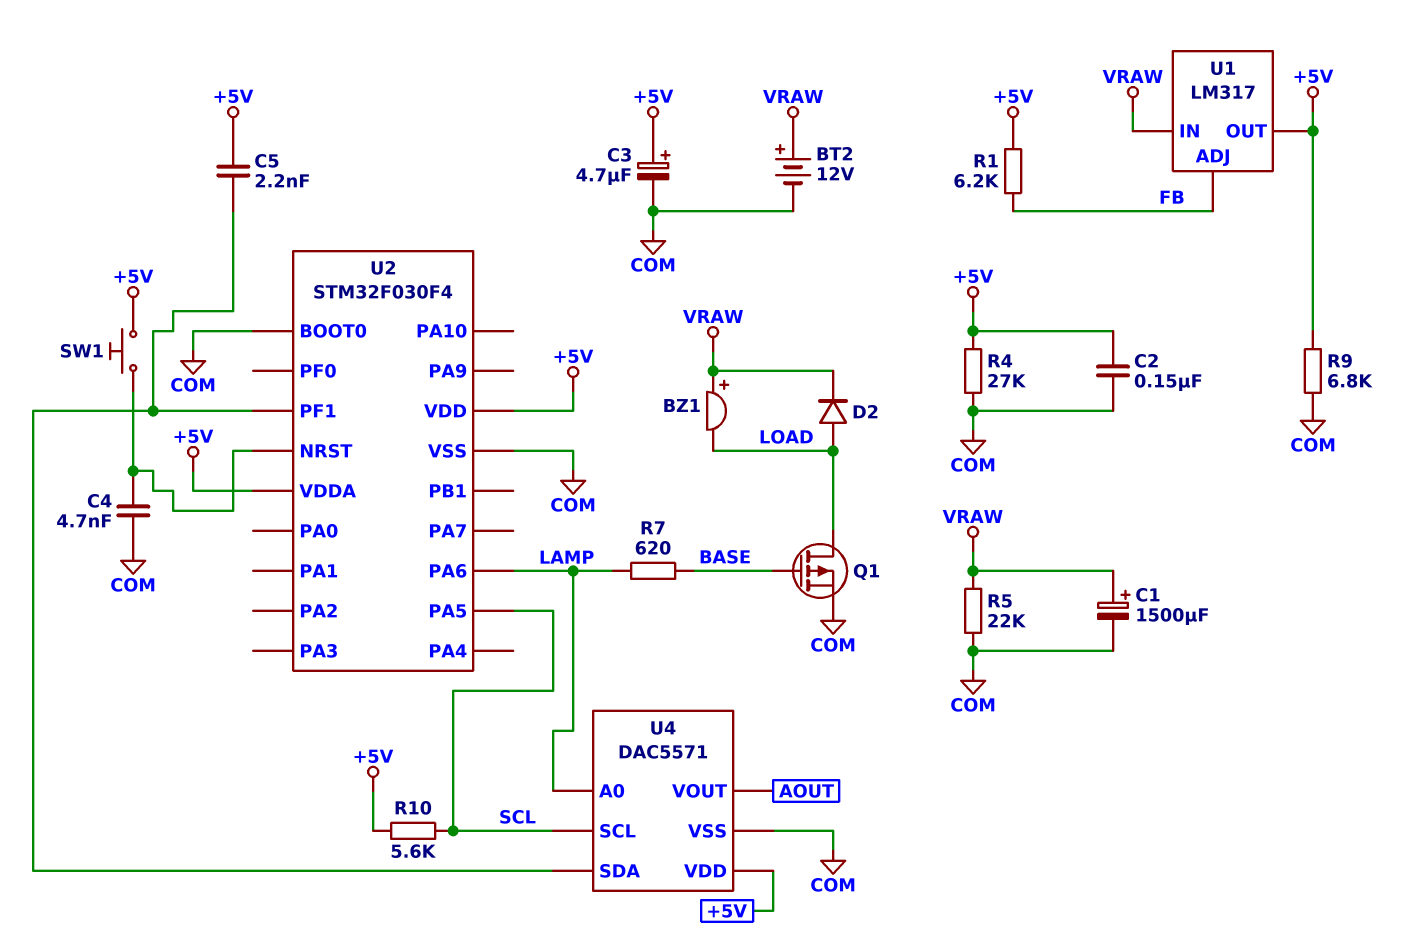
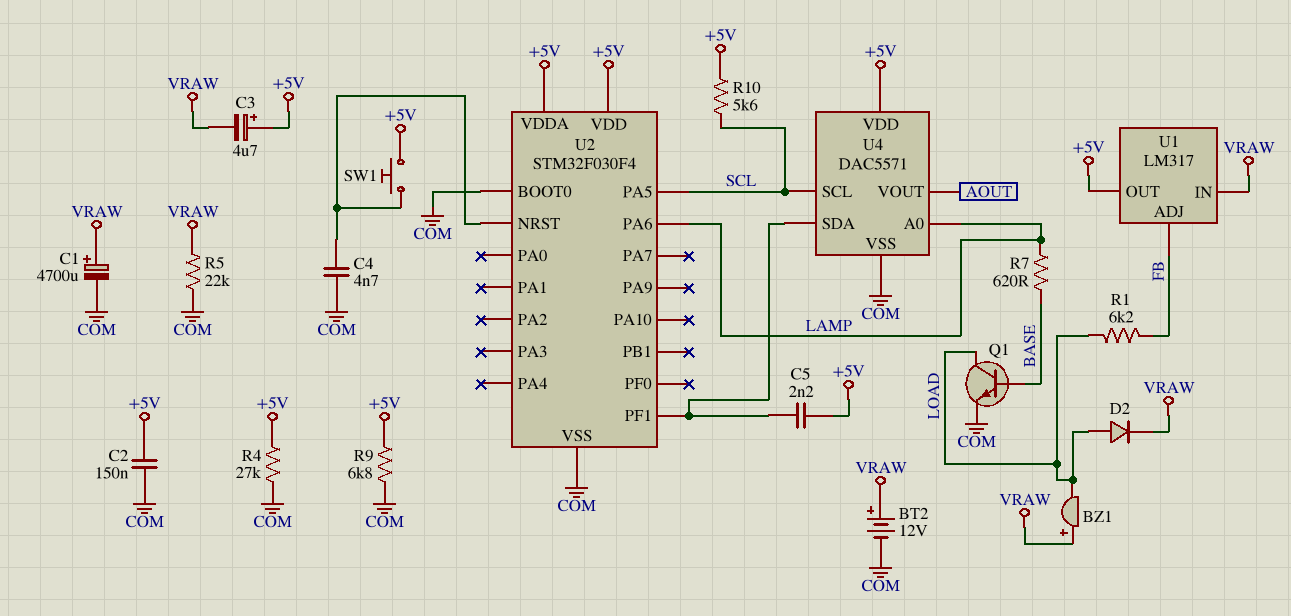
C1: 1500uF (plus VRAW, minus COM) -> 4700uF (plus VRAW, minus COM)
C3: 4.7uF (plus +5V, minus COM) -> 4.7uF (plus +5V, minus VRAW)
Q1: PMOS (G BASE, D LOAD, S COM) -> NPN (B BASE, C LOAD, E COM)
R1: 6.2k (+5V, FB) -> 6.2k (FB, LOAD)

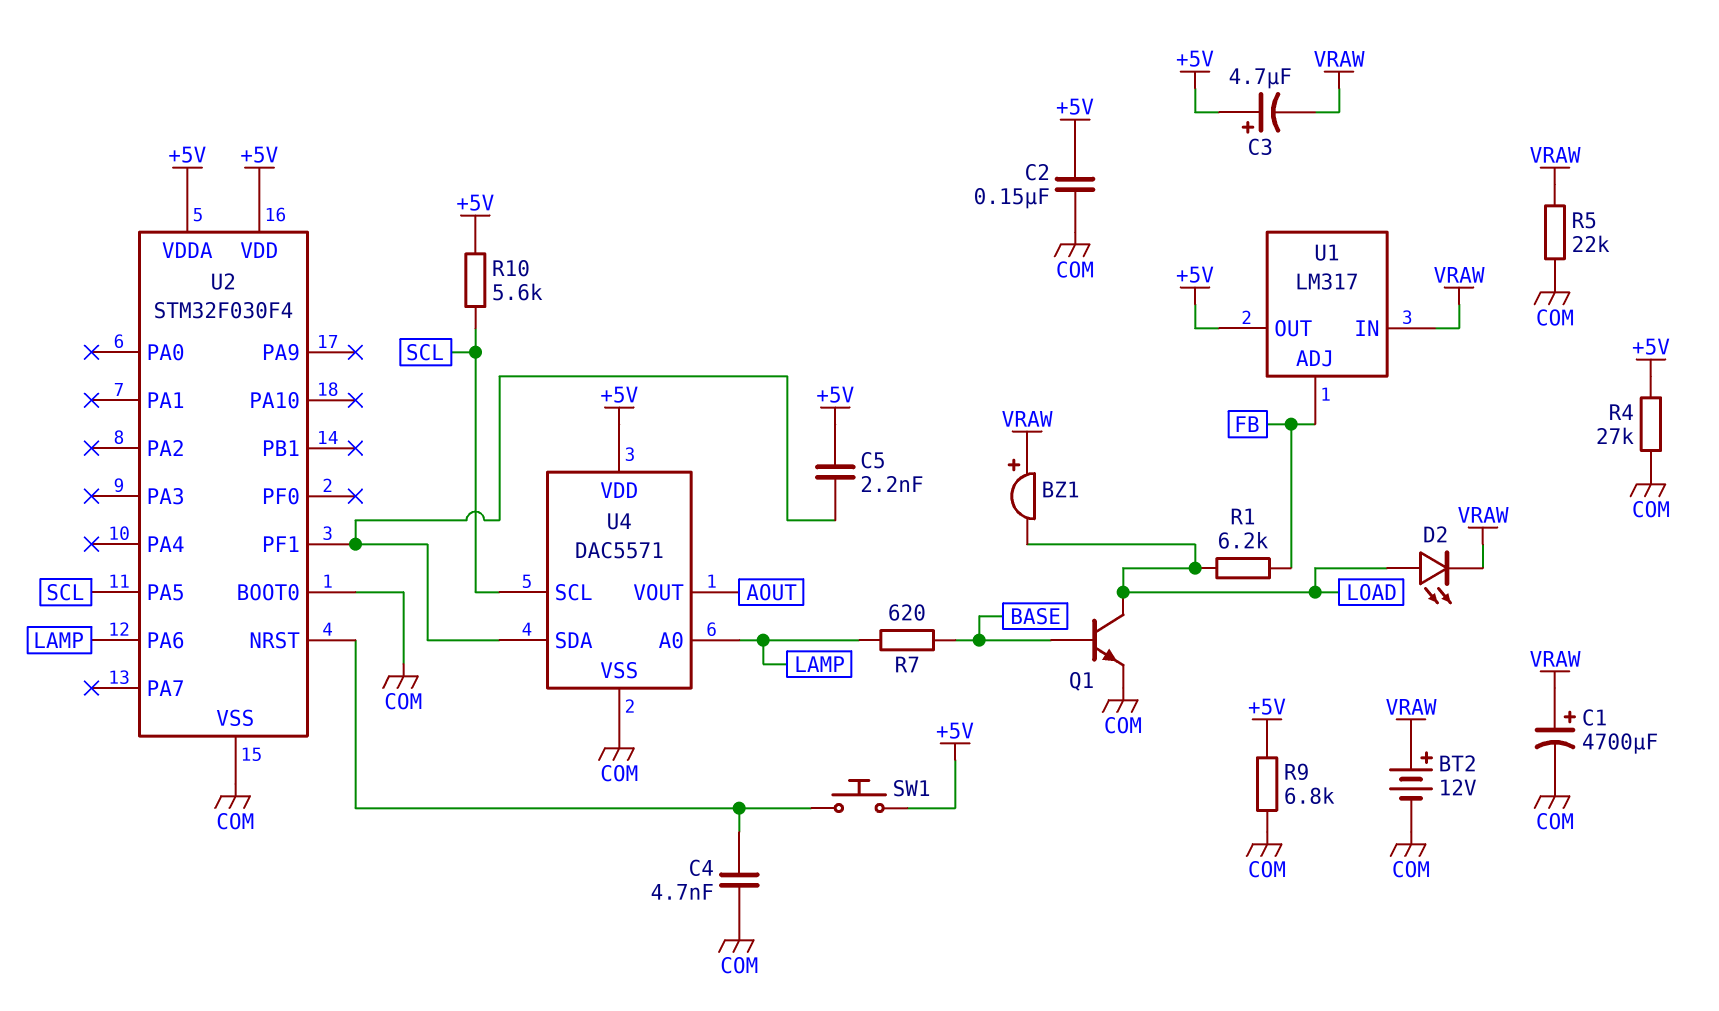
D2: diode (A LOAD, K VRAW) -> LED (A LOAD, K VRAW)

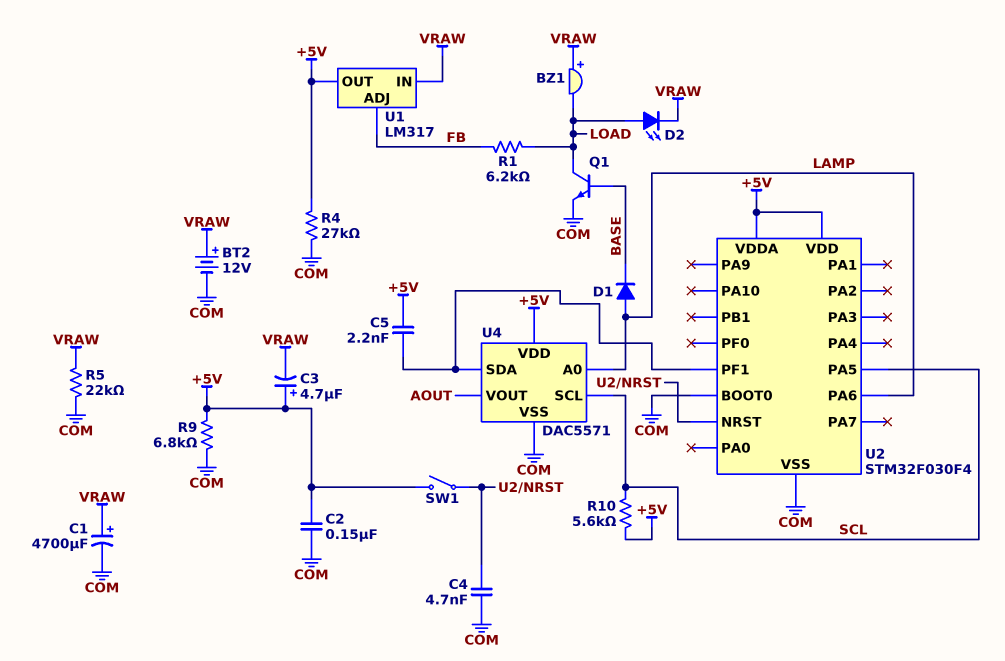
D1: none -> diode (A LAMP, K BASE)
R7: 620 (BASE, LAMP) -> none
SW1: button (+5V, U2/NRST) -> switch (+5V, U2/NRST)

